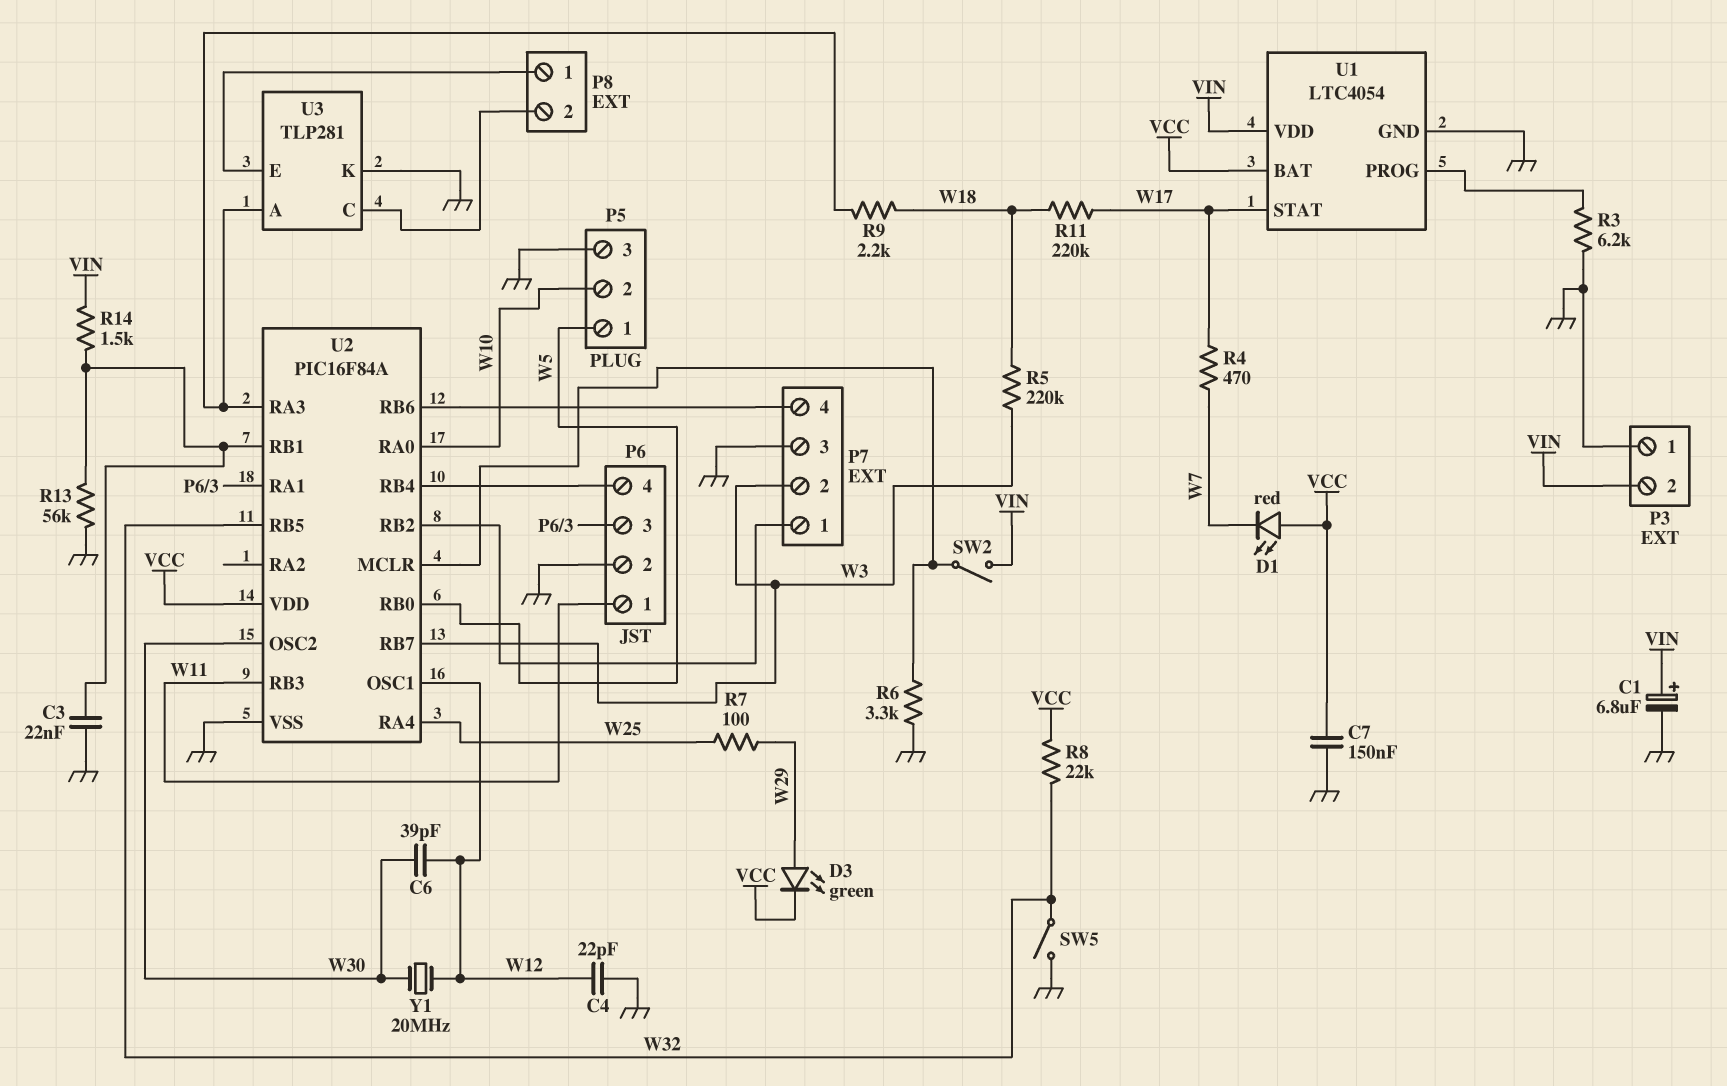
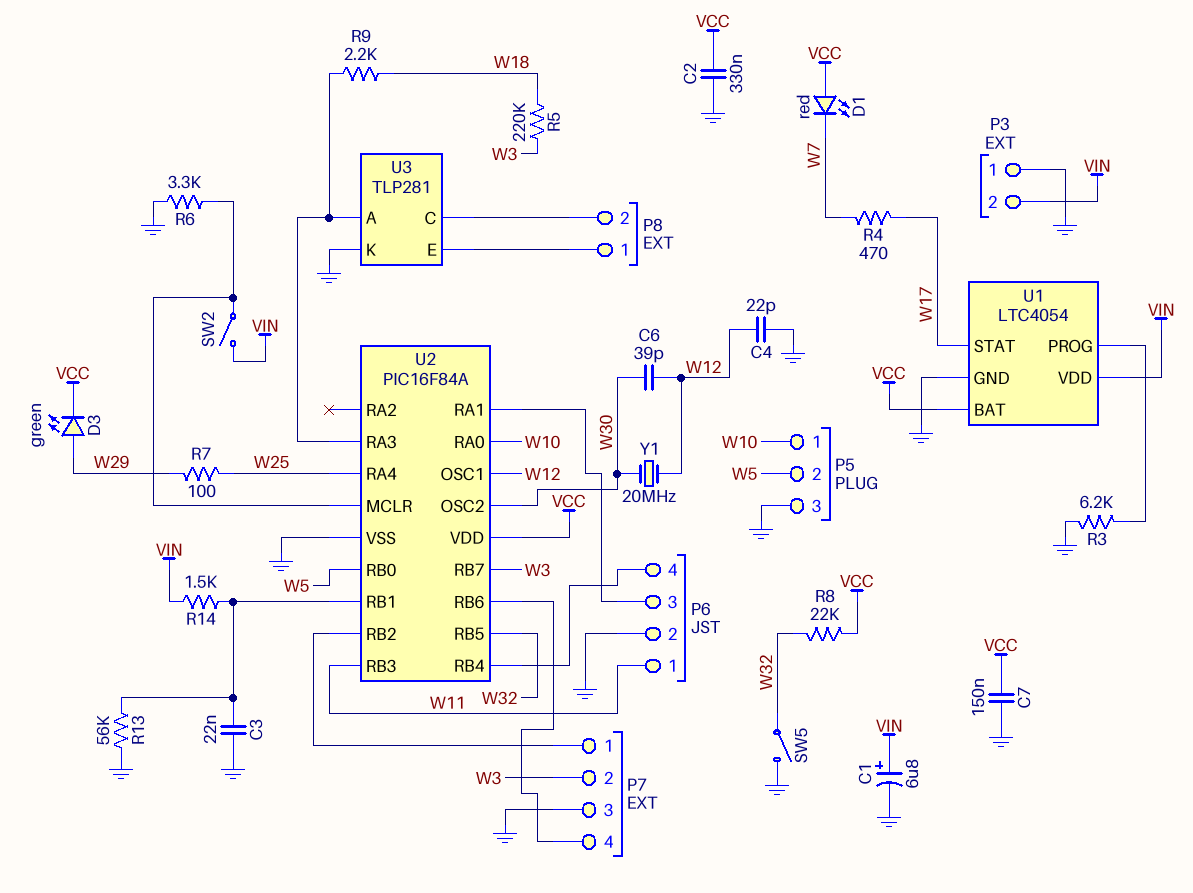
C2: none -> 330nF (GND, VCC)
P5 pin 1: W5 -> W10
P5 pin 2: W10 -> W5
R11: 220k (W17, W18) -> none

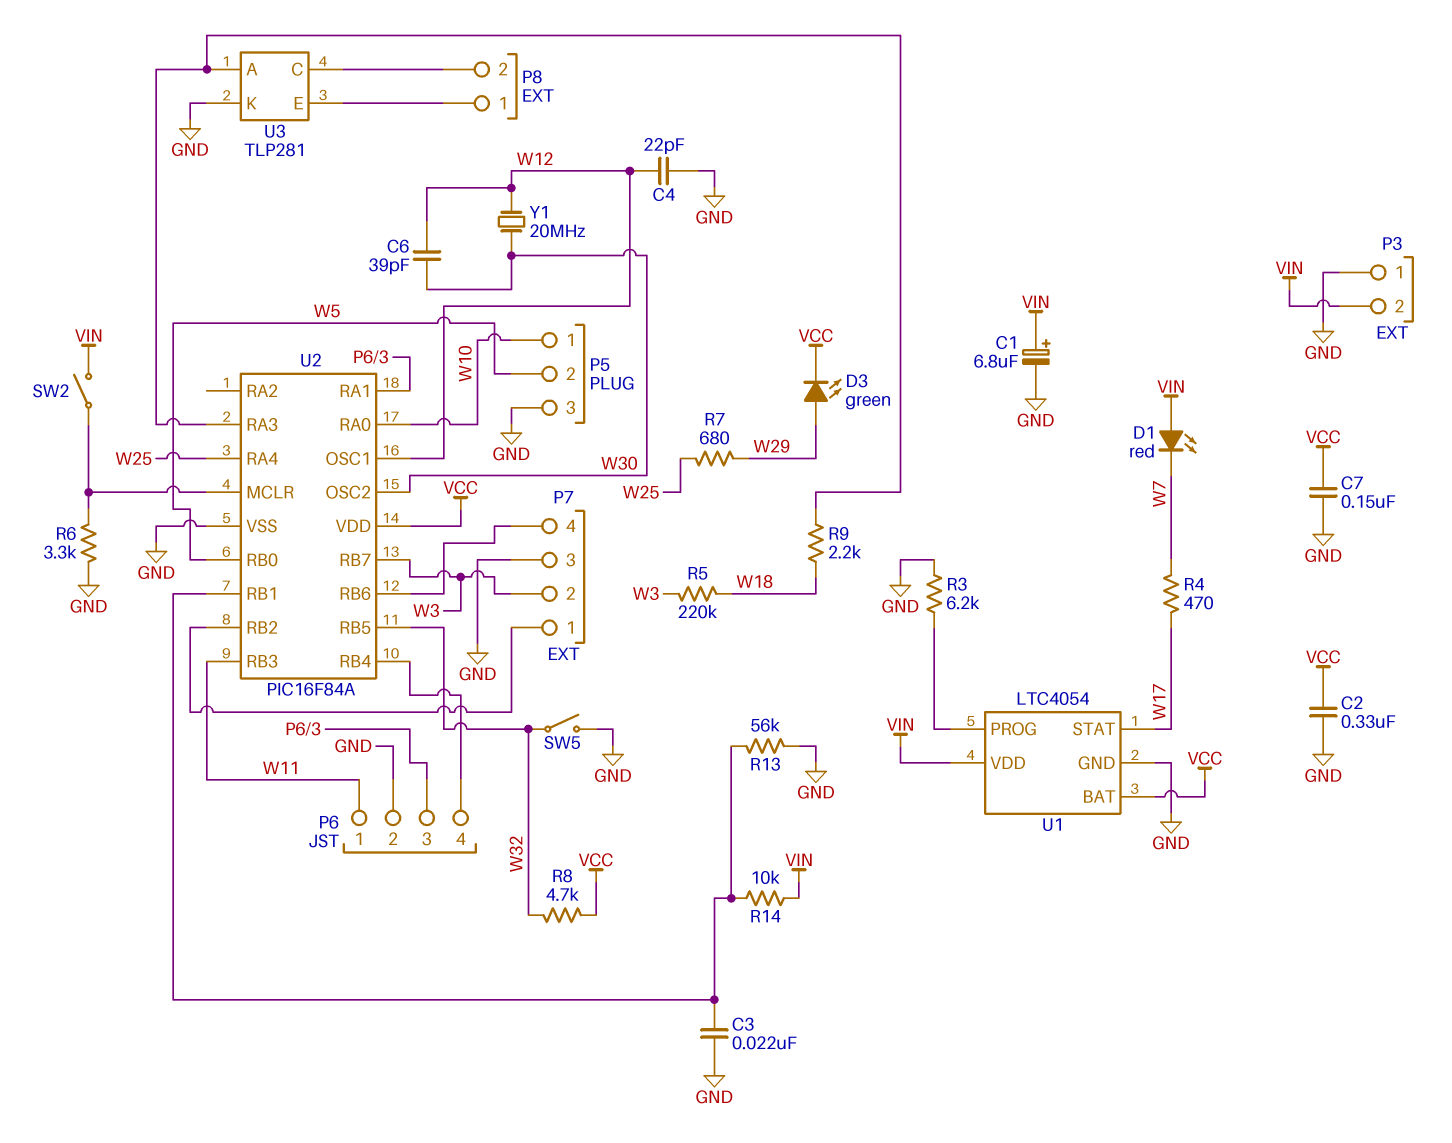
D1: LED red (A VCC, K W7) -> LED red (A VIN, K W7)
R7: 100 (W25, W29) -> 680 (W25, W29)
R8: 22k (VCC, W32) -> 4.7k (VCC, W32)
R14: 1.5k (U2/RB1, VIN) -> 10k (U2/RB1, VIN)

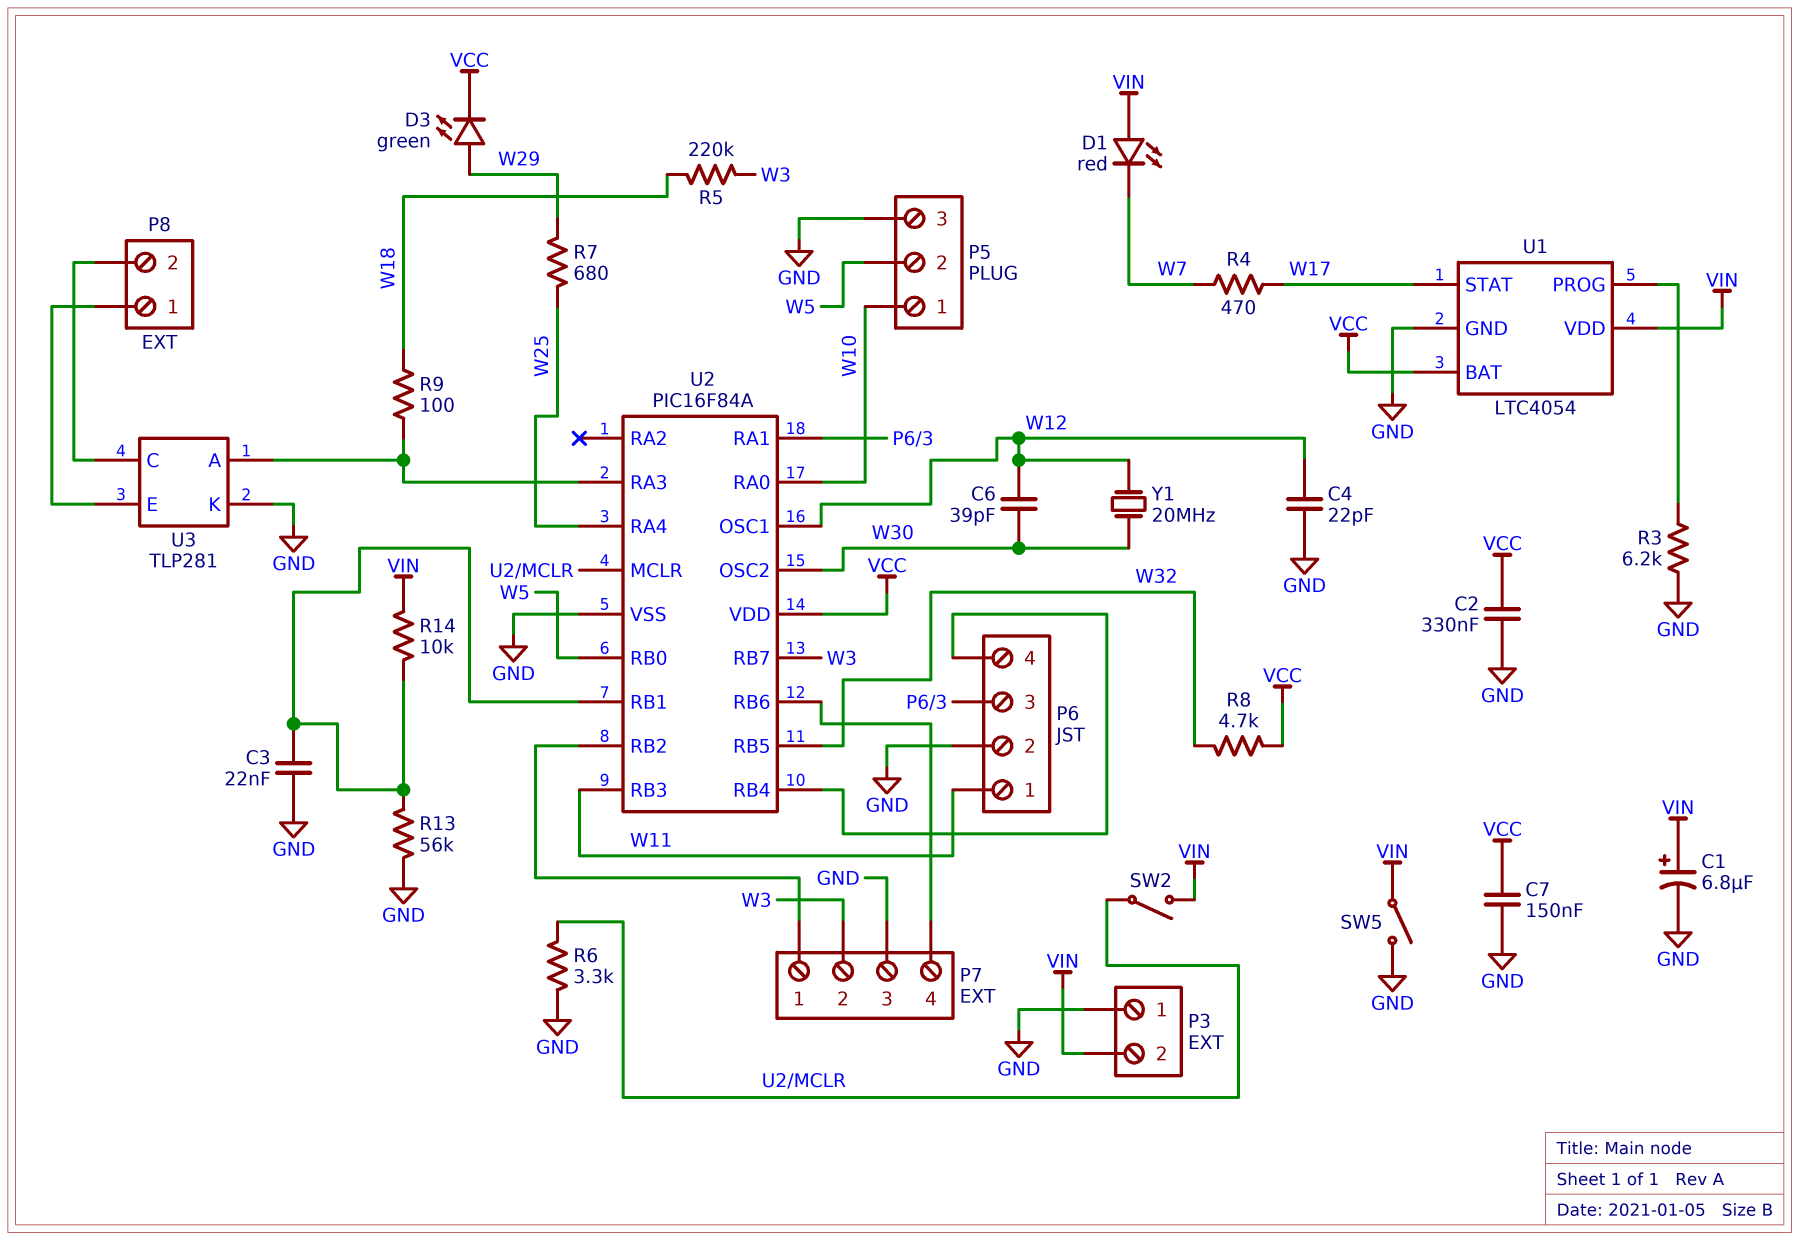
R9: 2.2k (U2/RA3, W18) -> 100 (U2/RA3, W18)
SW5: switch (GND, W32) -> switch (GND, VIN)

